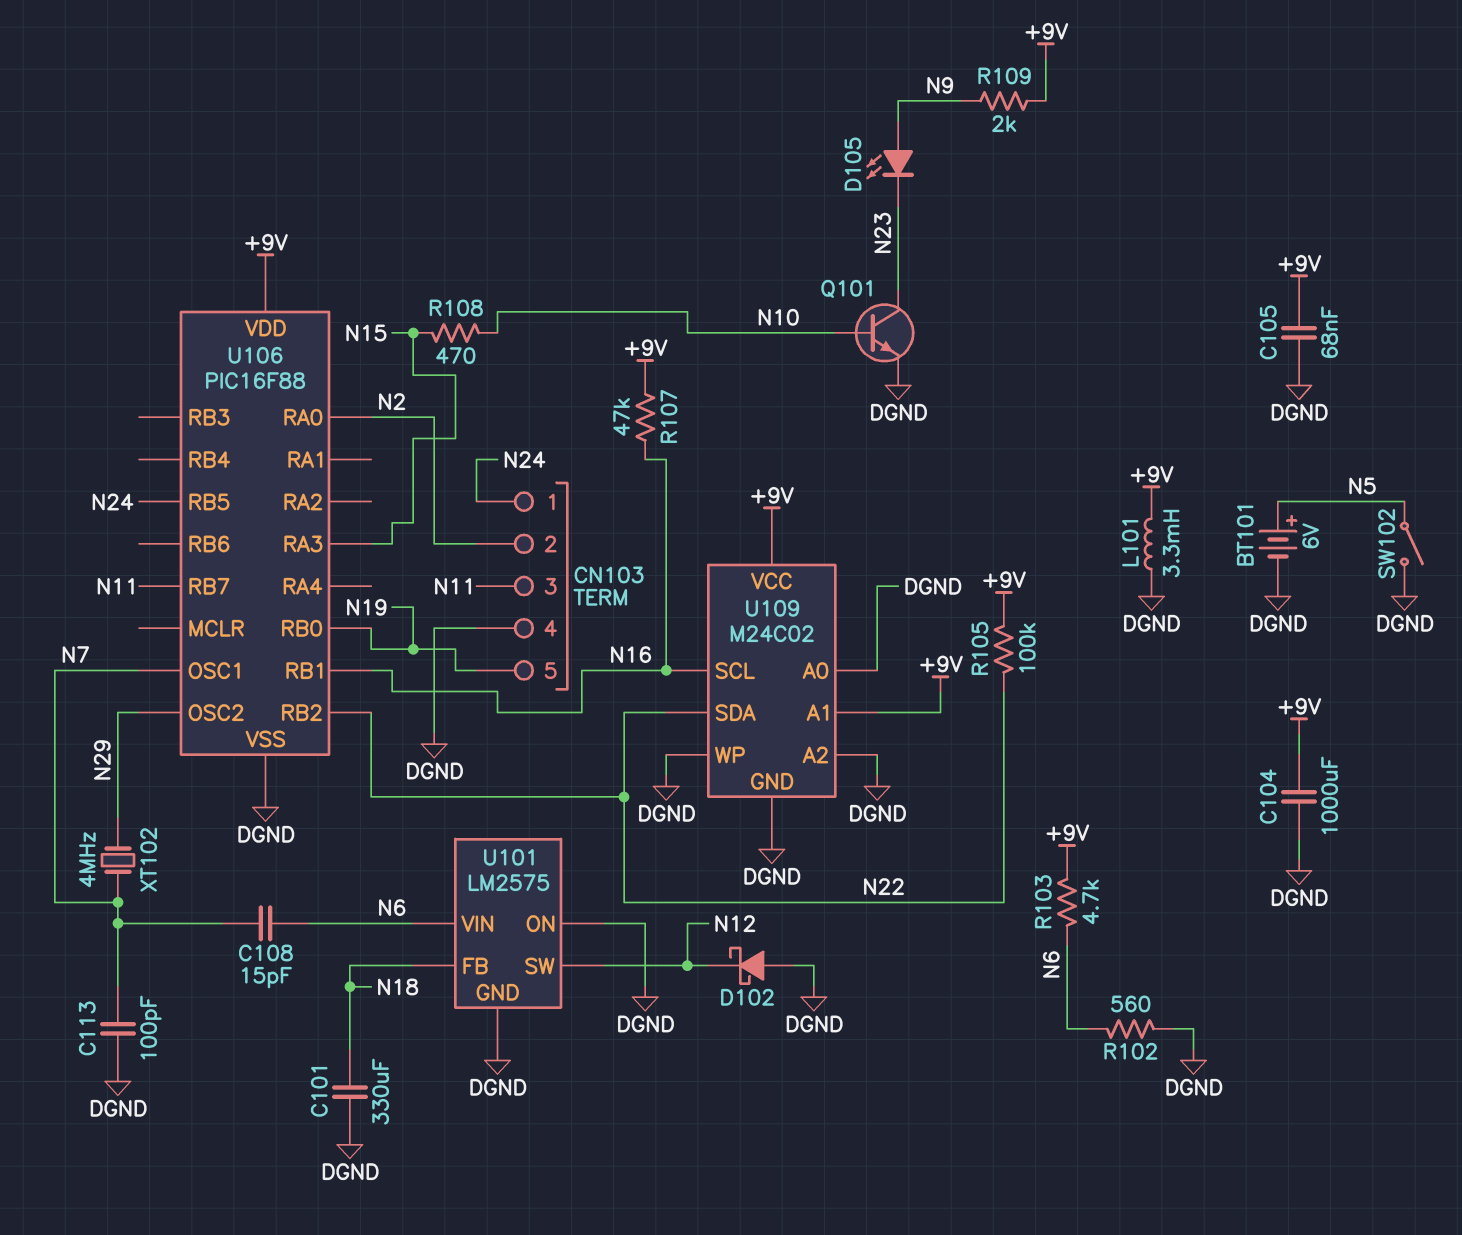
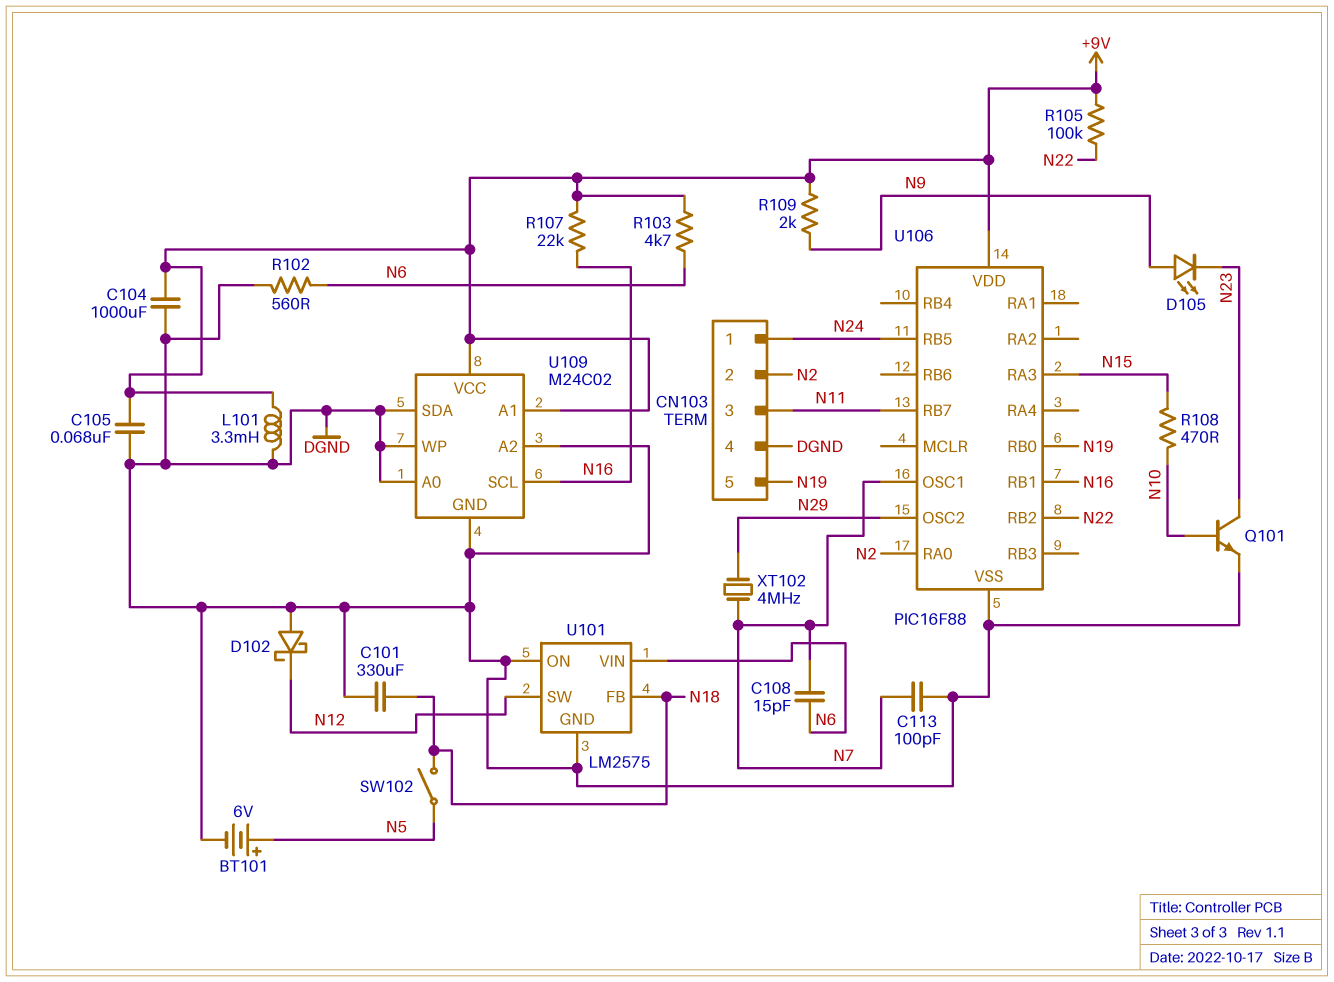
R107: 47k (+9V, N16) -> 22k (+9V, N16)
SW102: switch (DGND, N5) -> switch (N5, N18)
U109 pin SDA: N22 -> DGND

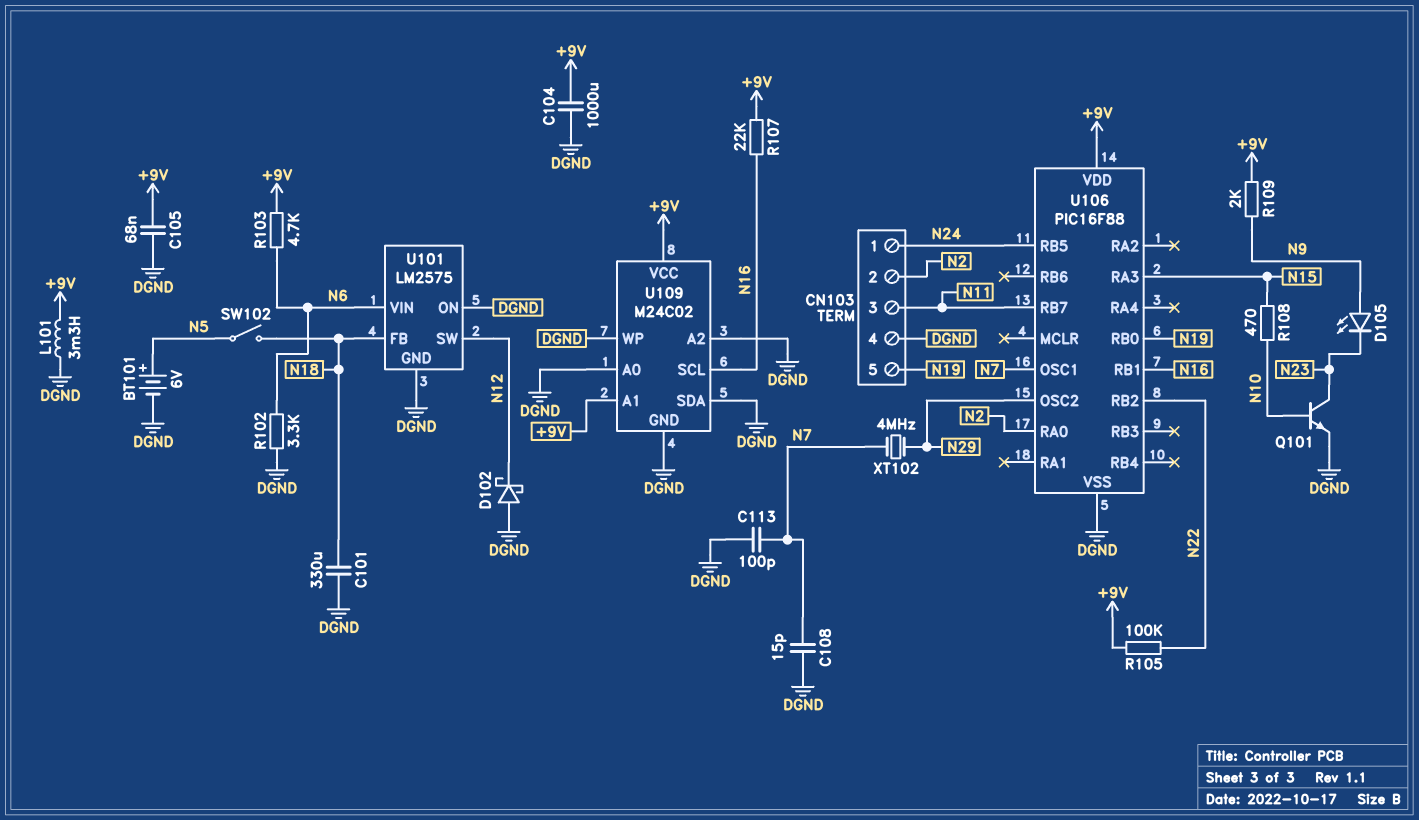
C108: 15pF (N6, N7) -> 15pF (DGND, N7)
R102: 560 (DGND, N6) -> 3.3k (DGND, N6)

